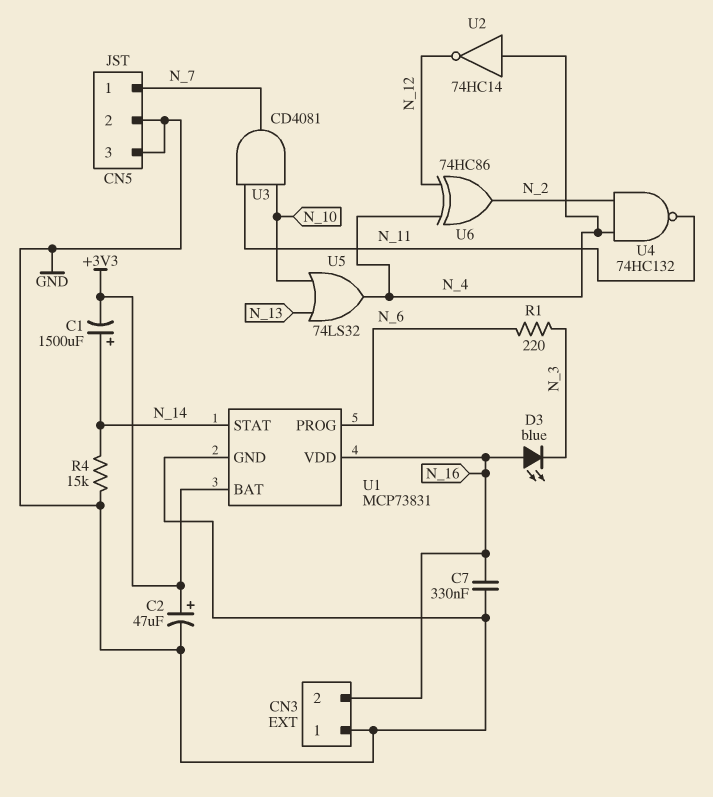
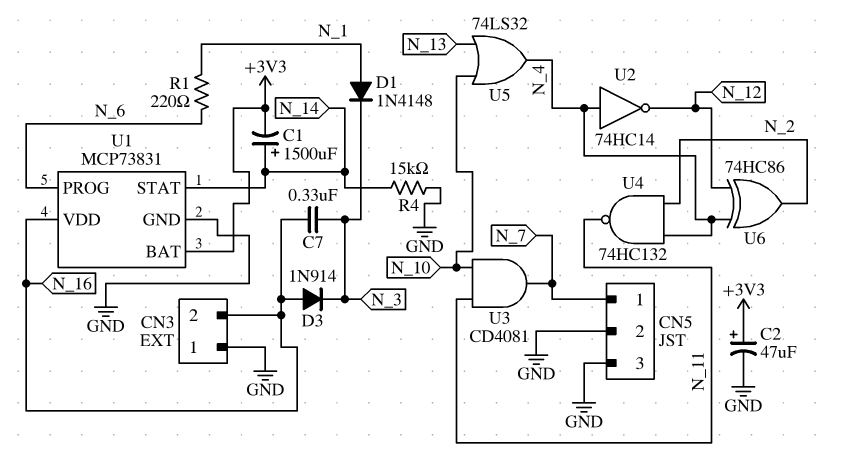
C7: 330nF (GND, N_16) -> 330nF (N_3, N_16)
D1: none -> diode 1N4148 (A N_1, K N_3)
D3: LED blue (A N_16, K N_3) -> diode 1N914 (A N_16, K N_3)
R1: 220 (N_3, N_6) -> 220 (N_1, N_6)

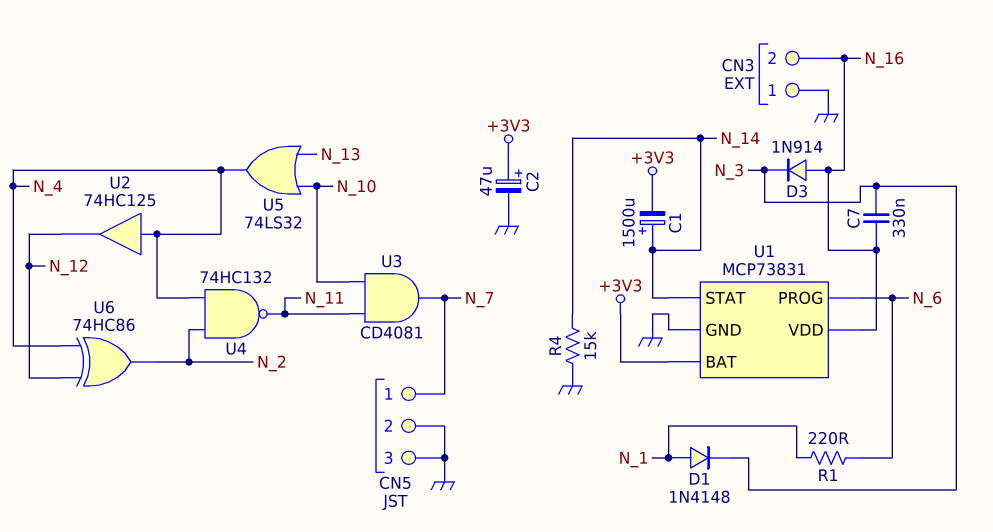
U2: NOT 74HC14 (in N_4, out N_12) -> buffer 74HC125 (in N_4, out N_12)

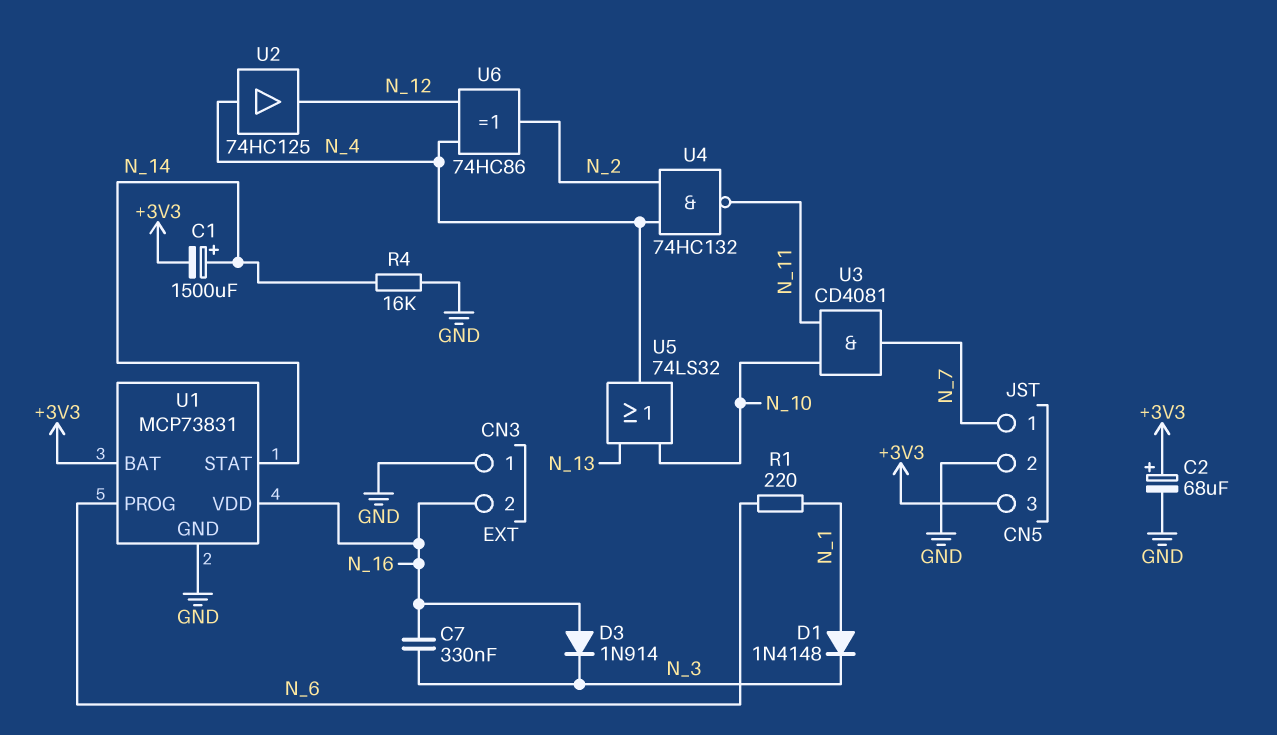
C2: 47uF (plus +3V3, minus GND) -> 68uF (plus +3V3, minus GND)
CN5 pin 3: GND -> +3V3
R4: 15k (GND, N_14) -> 16k (GND, N_14)

